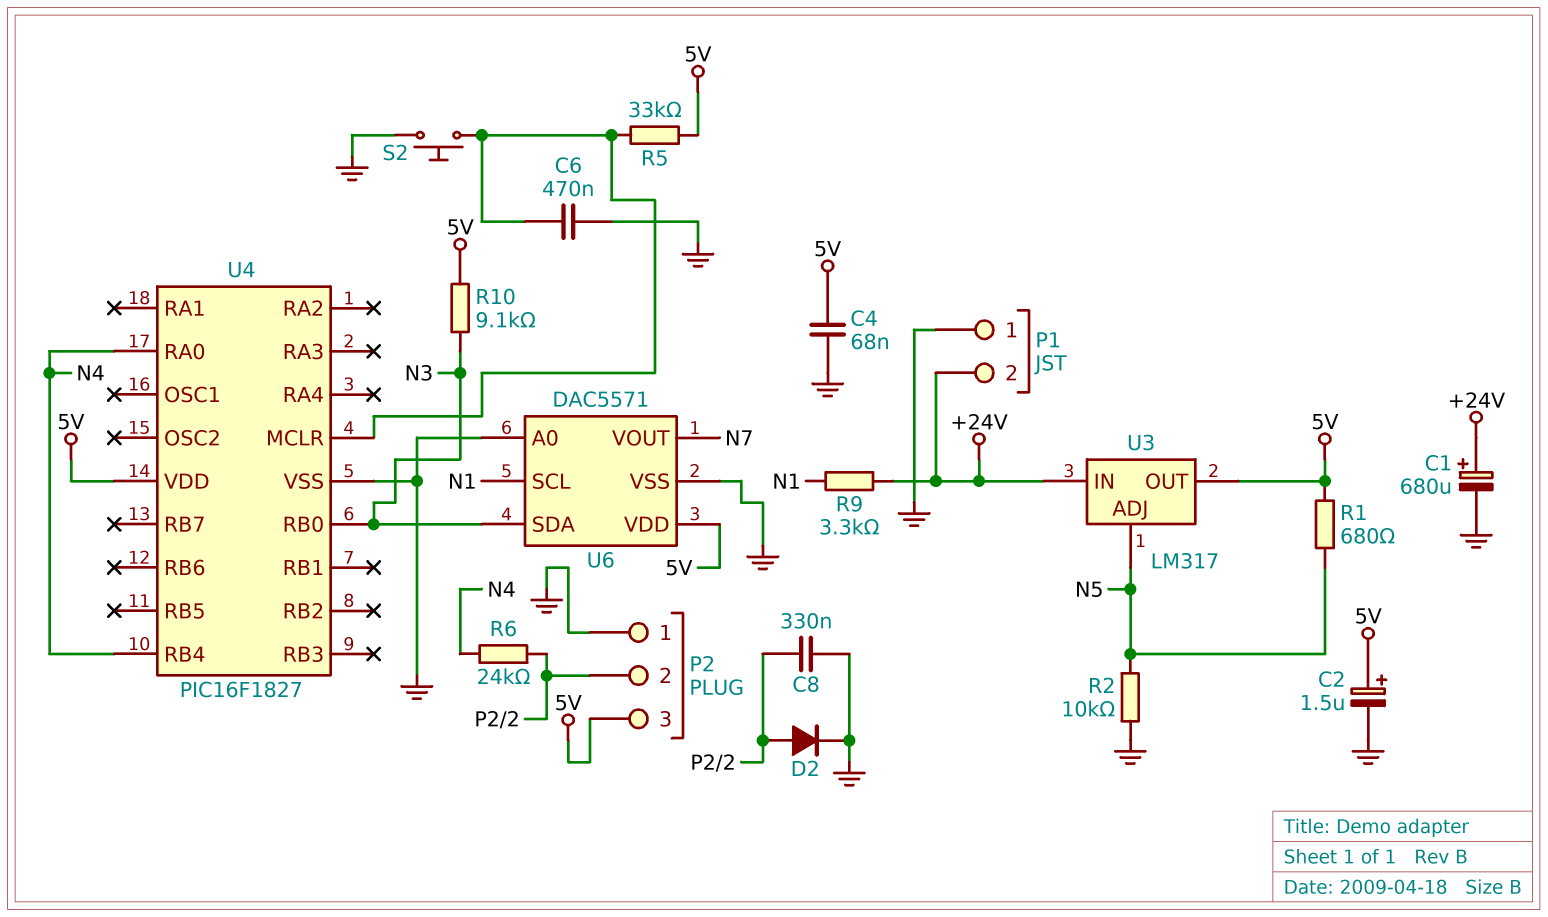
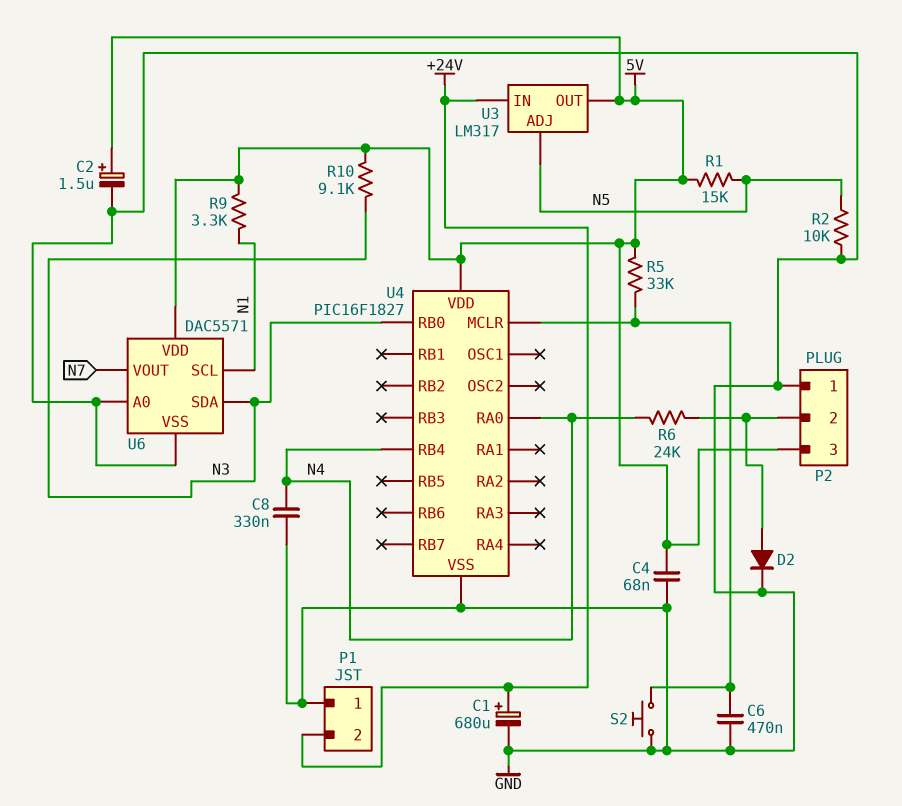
C8: 330nF (GND, P2/2) -> 330nF (GND, N4)
R1: 680 (5V, N5) -> 15k (5V, N5)
R9: 3.3k (+24V, N1) -> 3.3k (5V, N1)

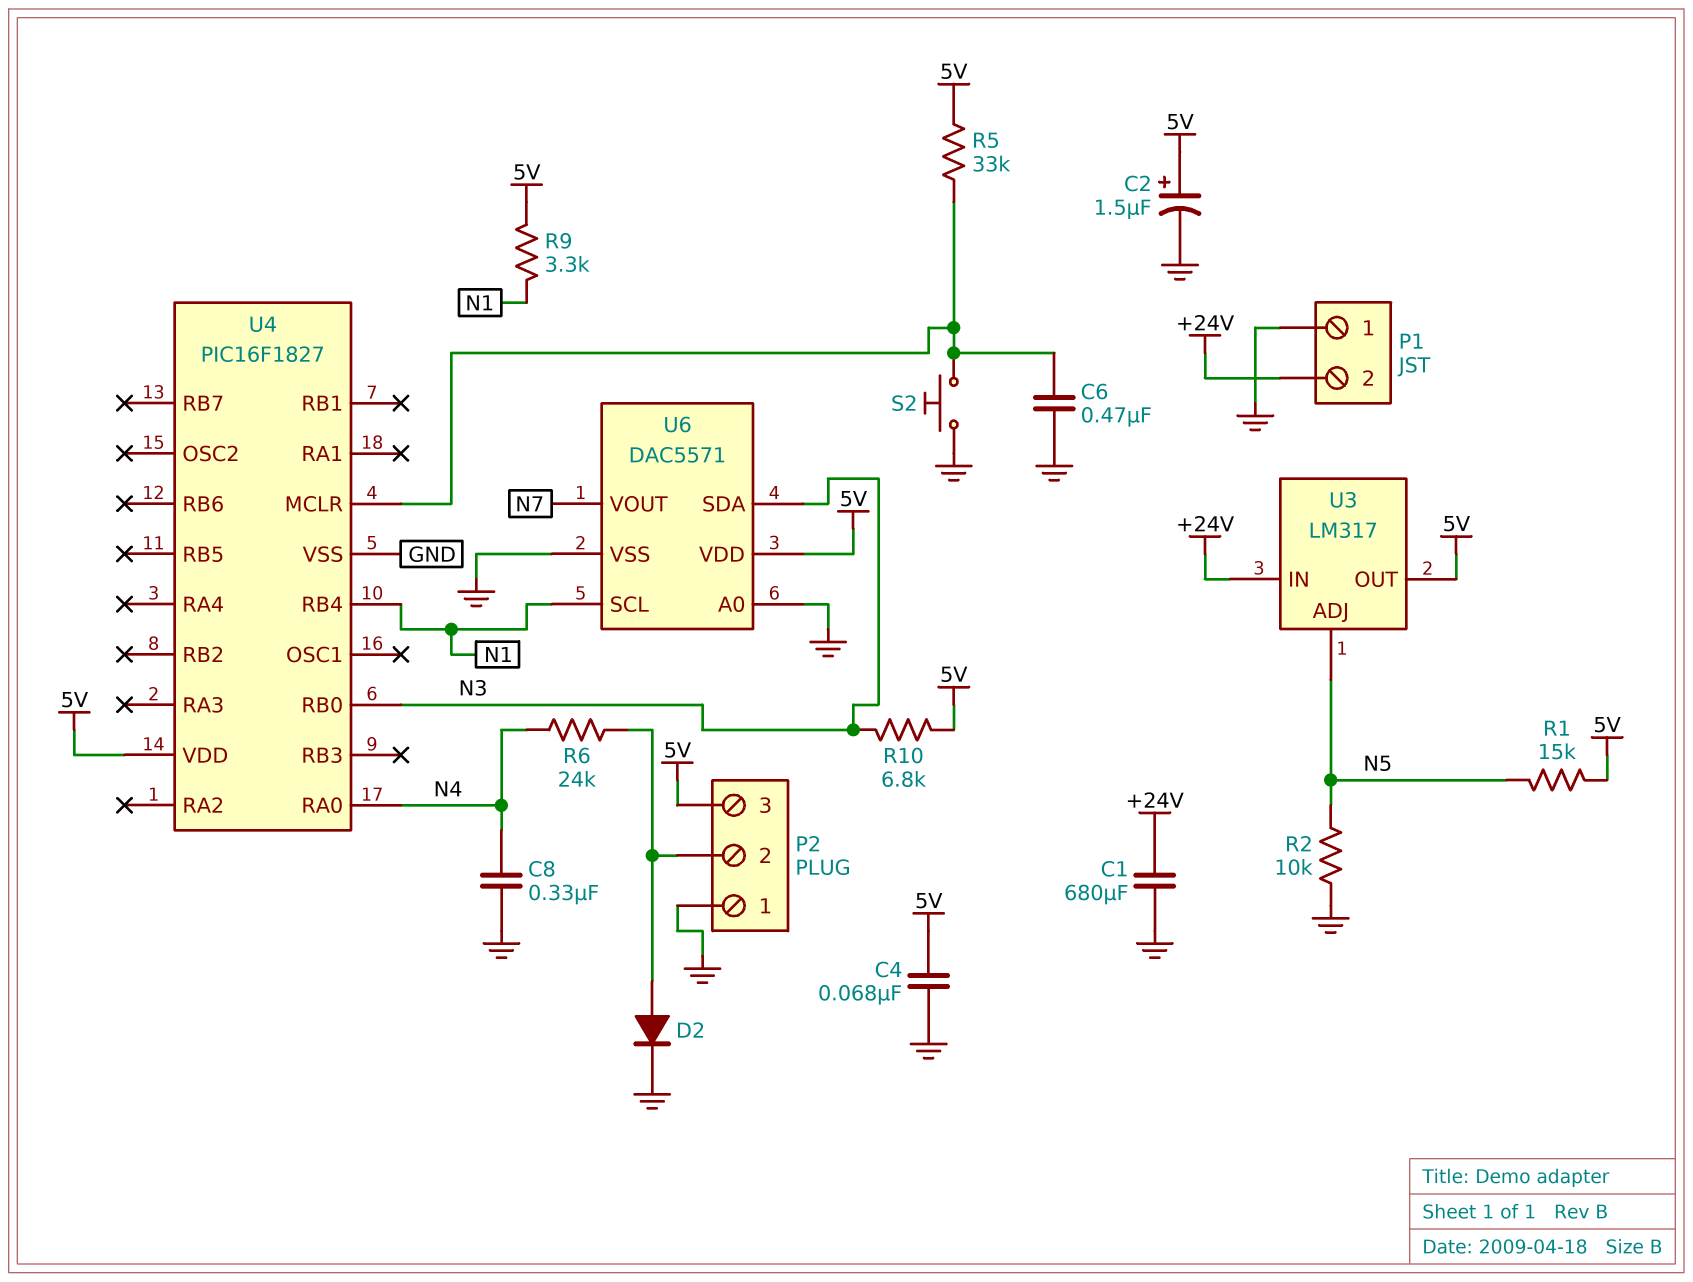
C1: 680uF (plus +24V, minus GND) -> 680uF (+24V, GND)
R10: 9.1k (5V, N3) -> 6.8k (5V, N3)
U4 pin RB4: N4 -> N1

